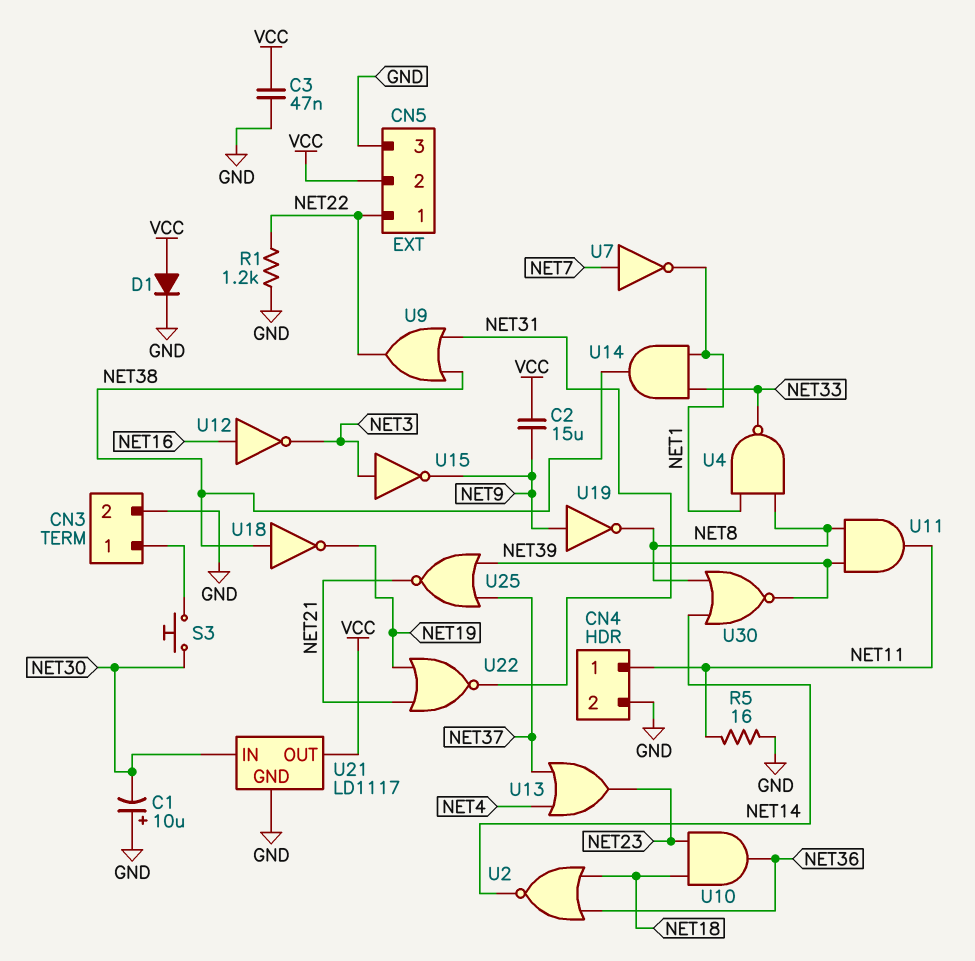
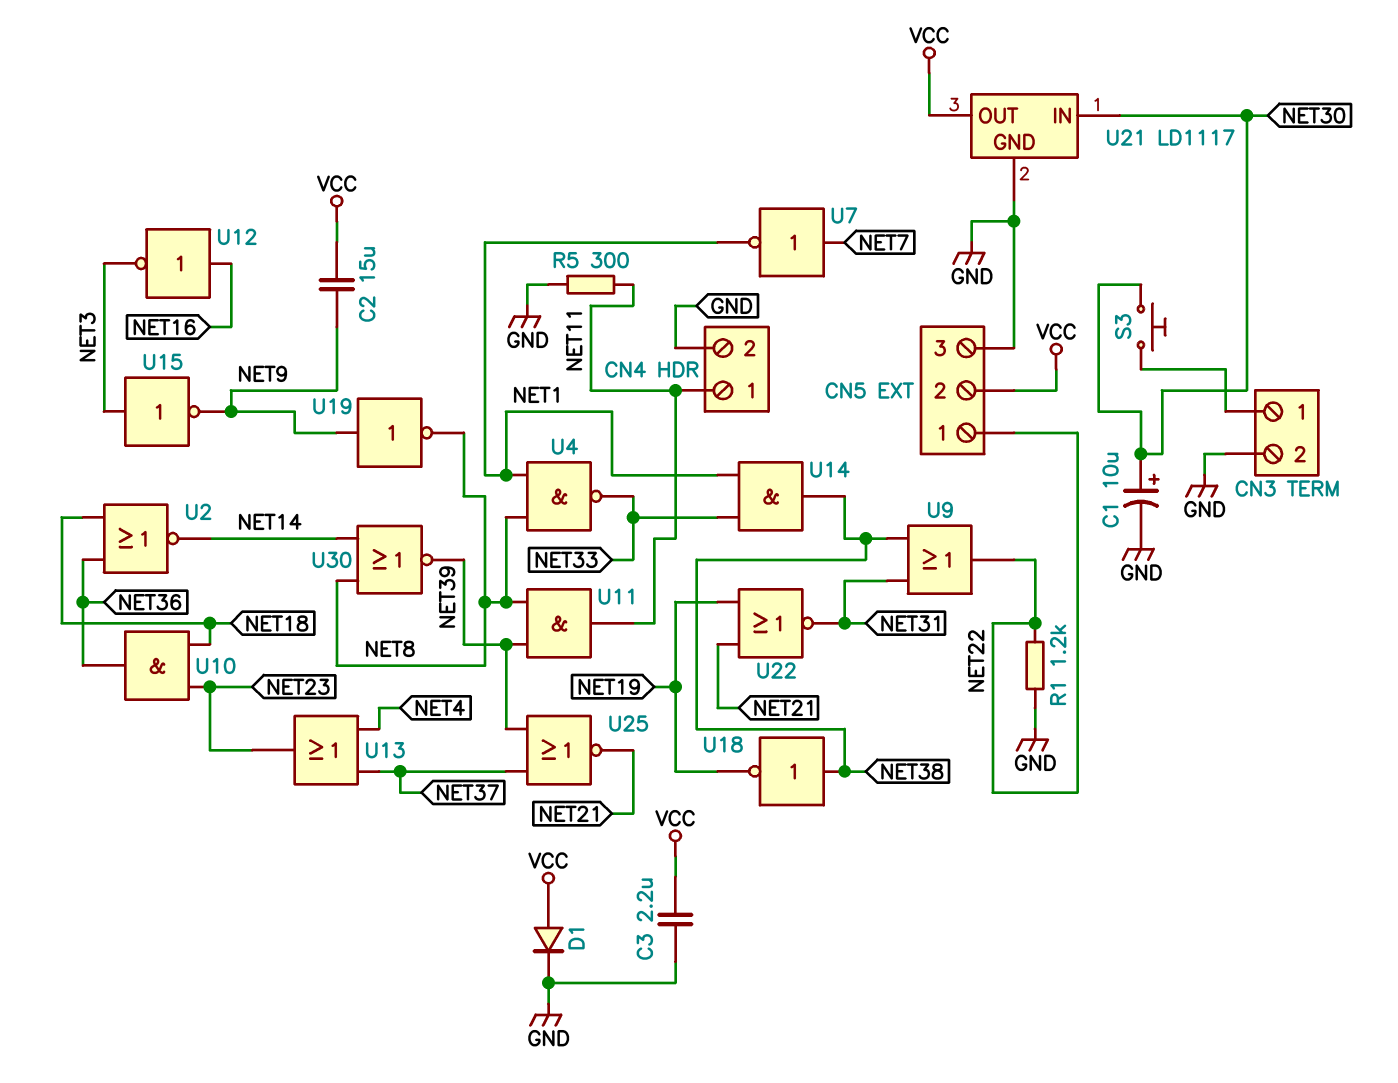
C1: 10uF (plus GND, minus NET30) -> 10uF (plus NET30, minus GND)
C3: 47nF (GND, VCC) -> 2.2uF (GND, VCC)
R5: 16 (GND, NET11) -> 300 (GND, NET11)

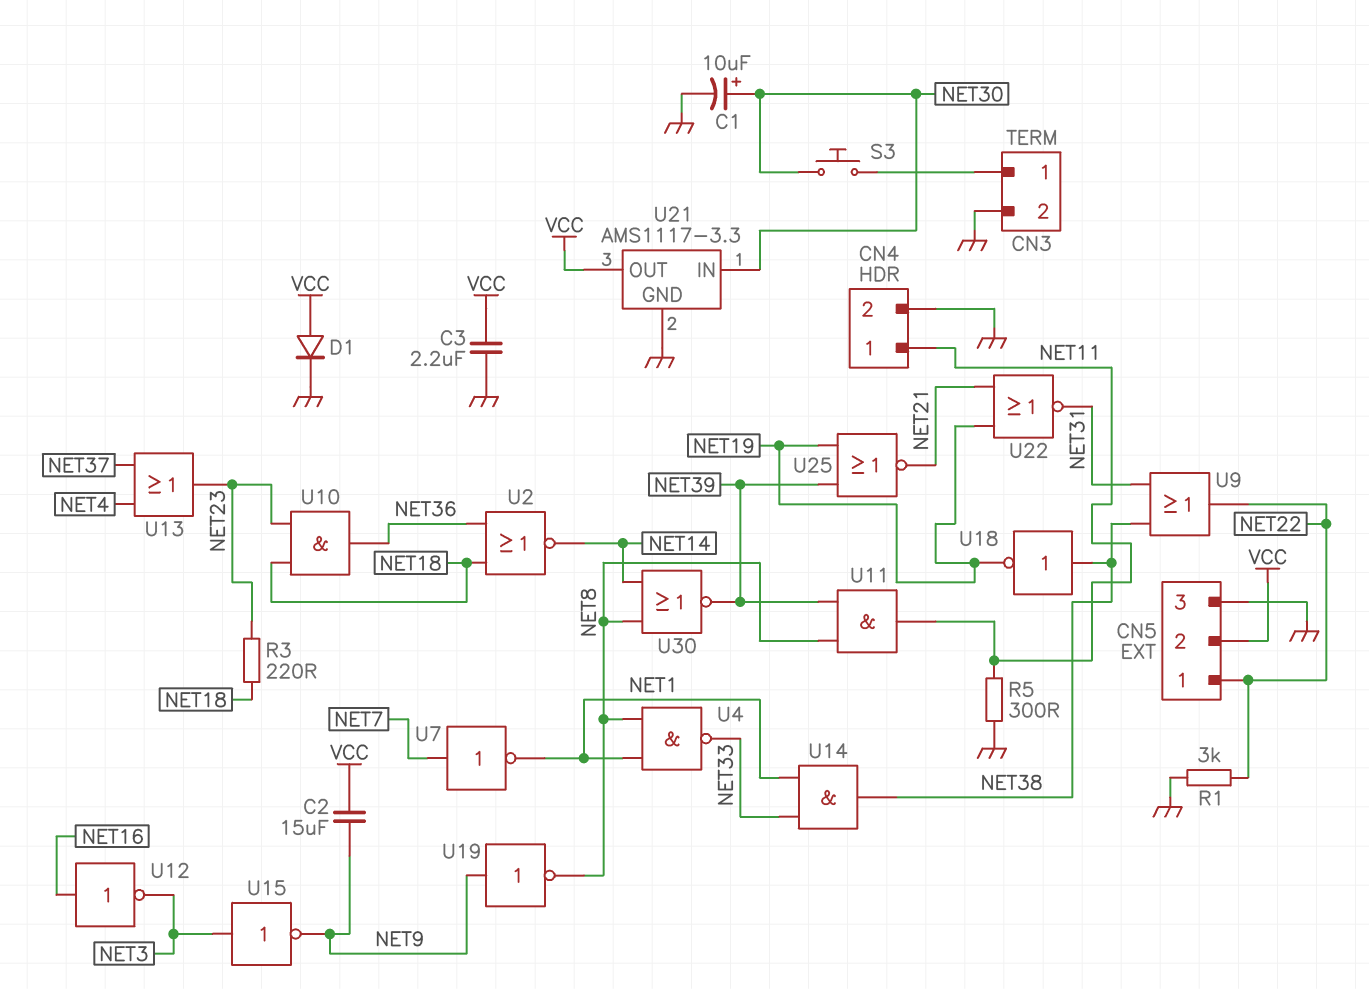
R1: 1.2k (GND, NET22) -> 3k (GND, NET22)
R3: none -> 220 (NET18, NET23)
U21: LD1117 -> AMS1117-3.3
U25: NOR (in NET37, in NET39, out NET21) -> NOR (in NET19, in NET39, out NET21)

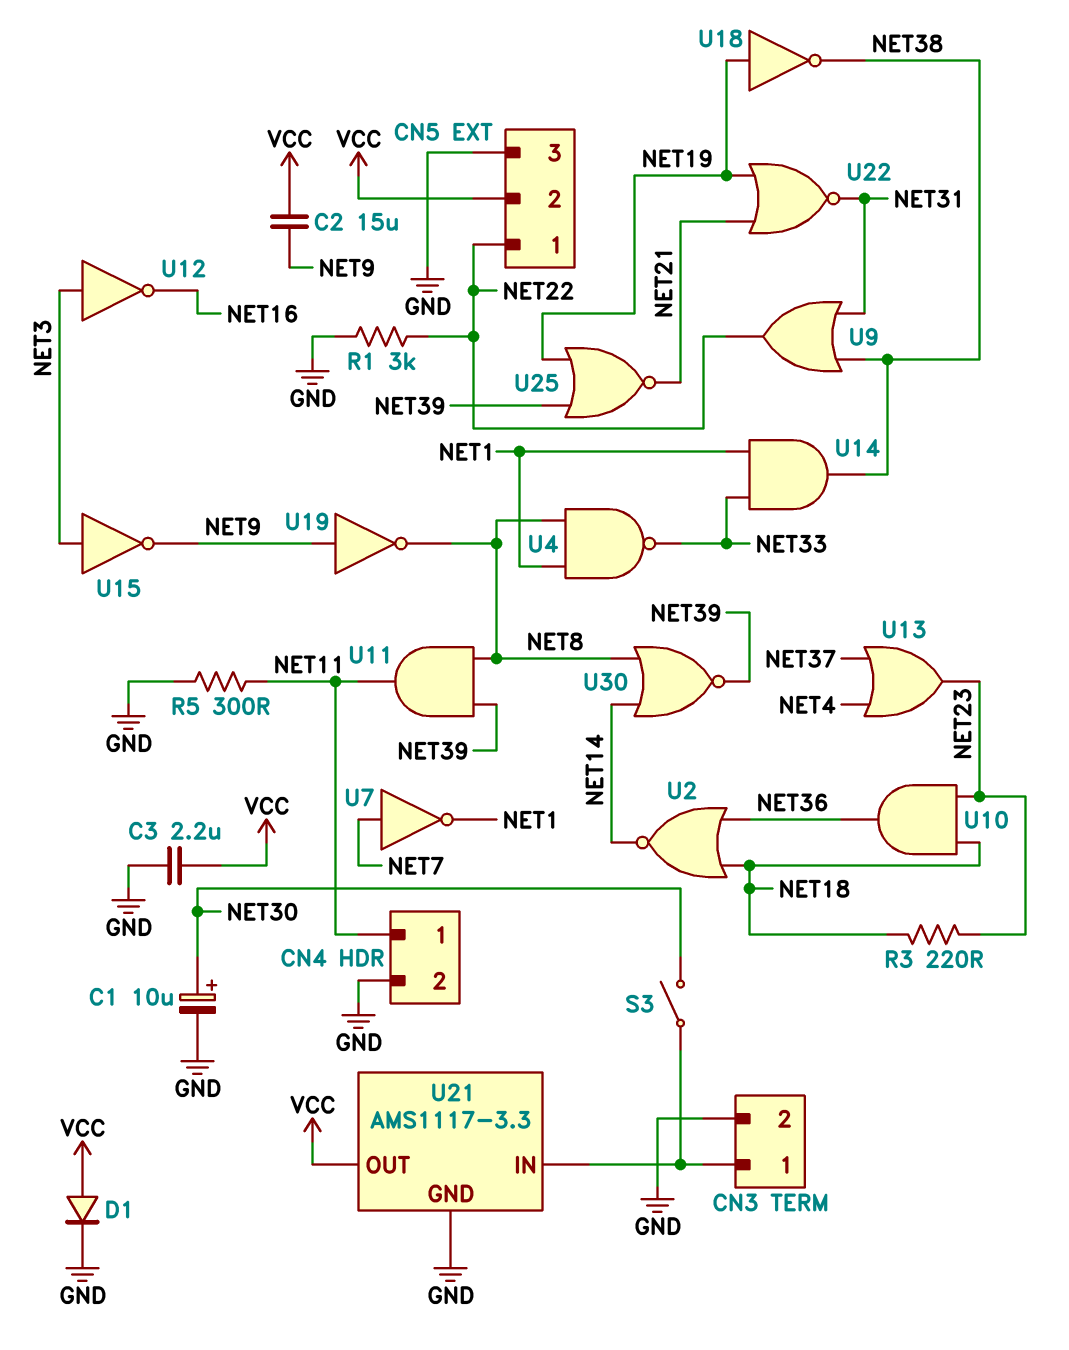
S3: button (CN3/1, NET30) -> switch (CN3/1, NET30)
U12: NOT (in NET16, out NET3) -> NOT (in NET3, out NET16)
U18: NOT (in NET38, out NET19) -> NOT (in NET19, out NET38)
U21 pin IN: NET30 -> CN3/1

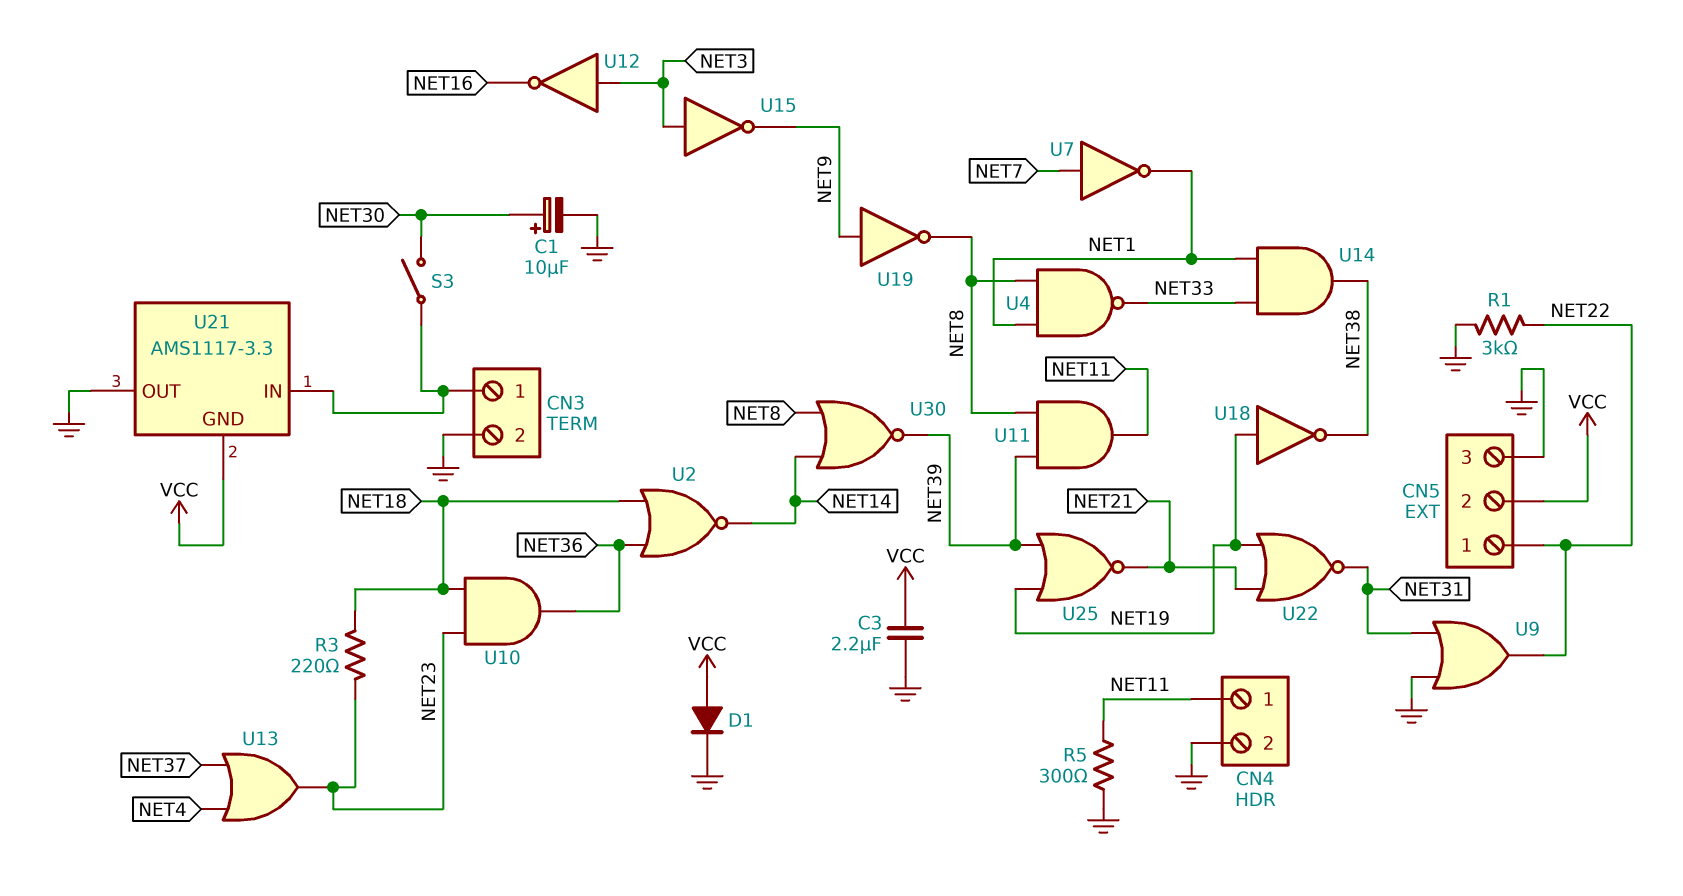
C2: 15uF (NET9, VCC) -> none
U9: OR (in NET31, in NET38, out NET22) -> OR (in GND, in NET31, out NET22)
U21 pin GND: GND -> VCC
U21 pin OUT: VCC -> GND

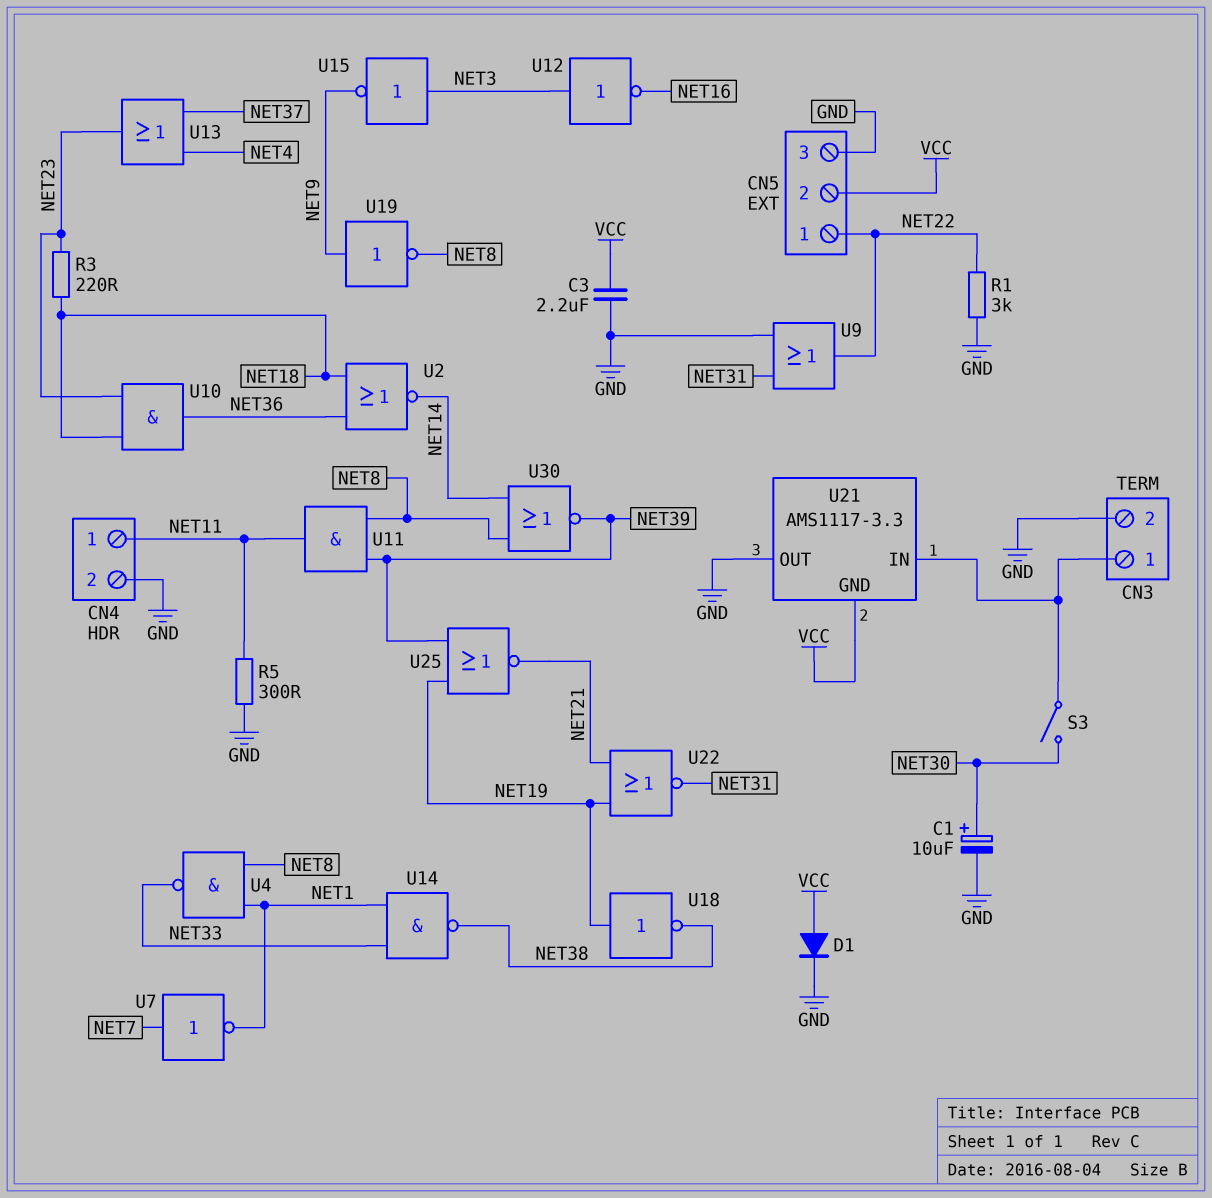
U14: AND (in NET1, in NET33, out NET38) -> NAND (in NET1, in NET33, out NET38)

